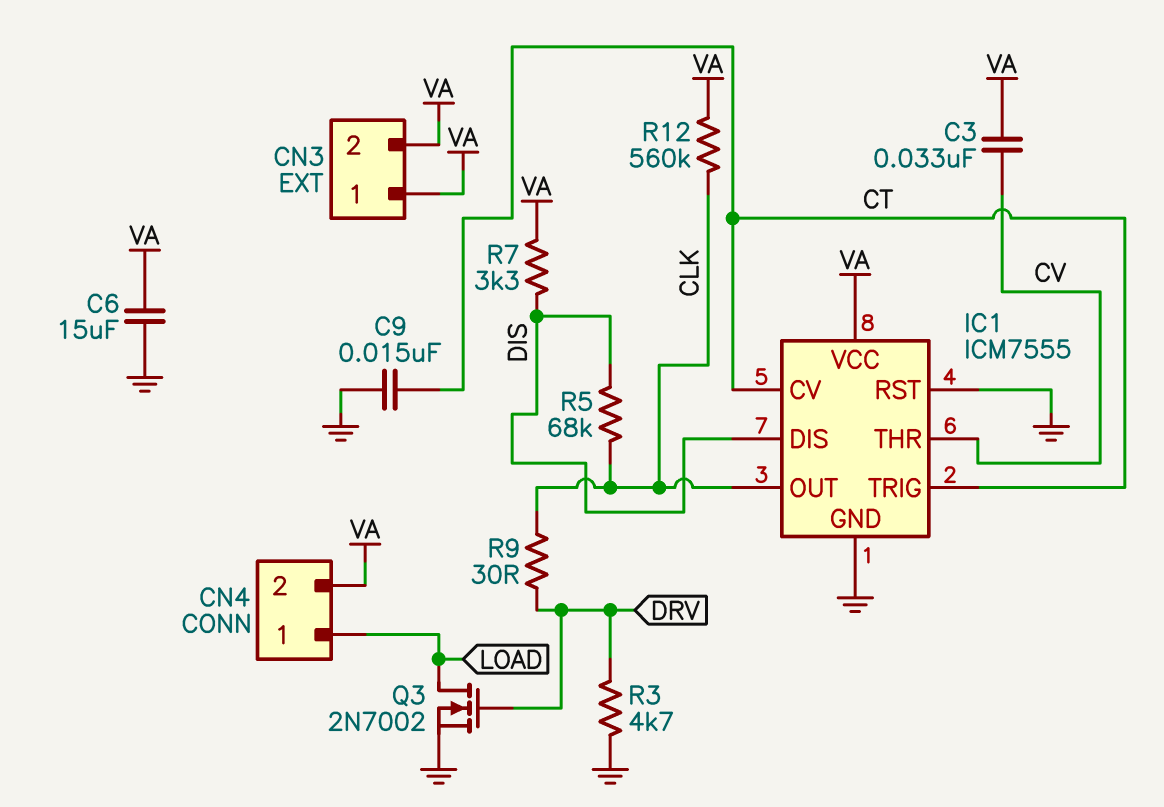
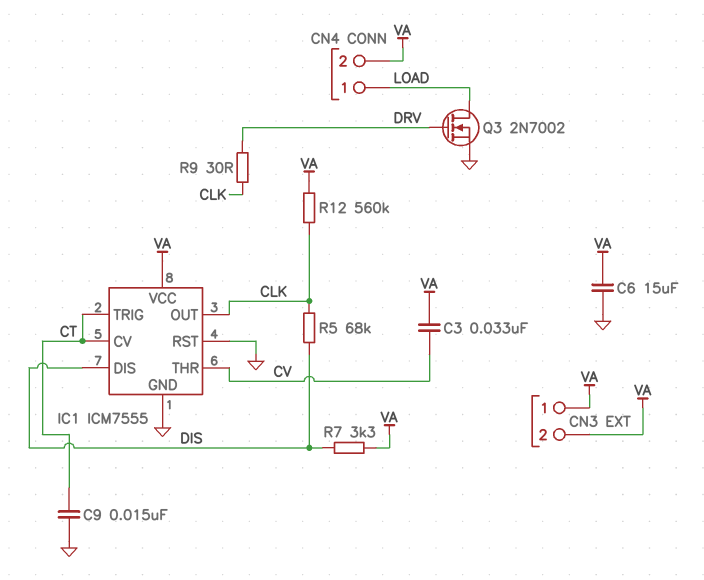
R3: 4.7k (DRV, GND) -> none

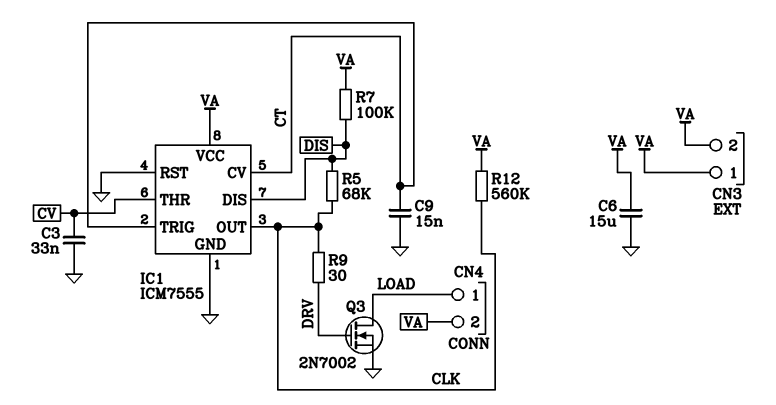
C3: 33nF (CV, VA) -> 33nF (CV, GND)
R7: 3.3k (DIS, VA) -> 100k (DIS, VA)

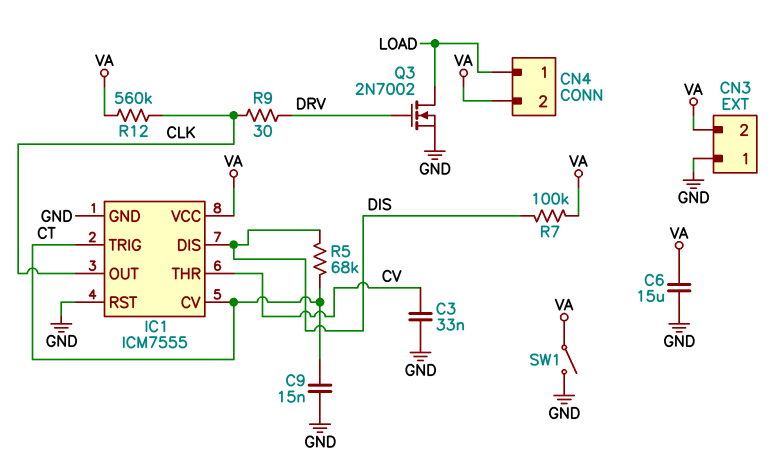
CN3 pin 1: VA -> GND
R5: 68k (CLK, DIS) -> 68k (CT, DIS)
SW1: none -> switch (GND, VA)

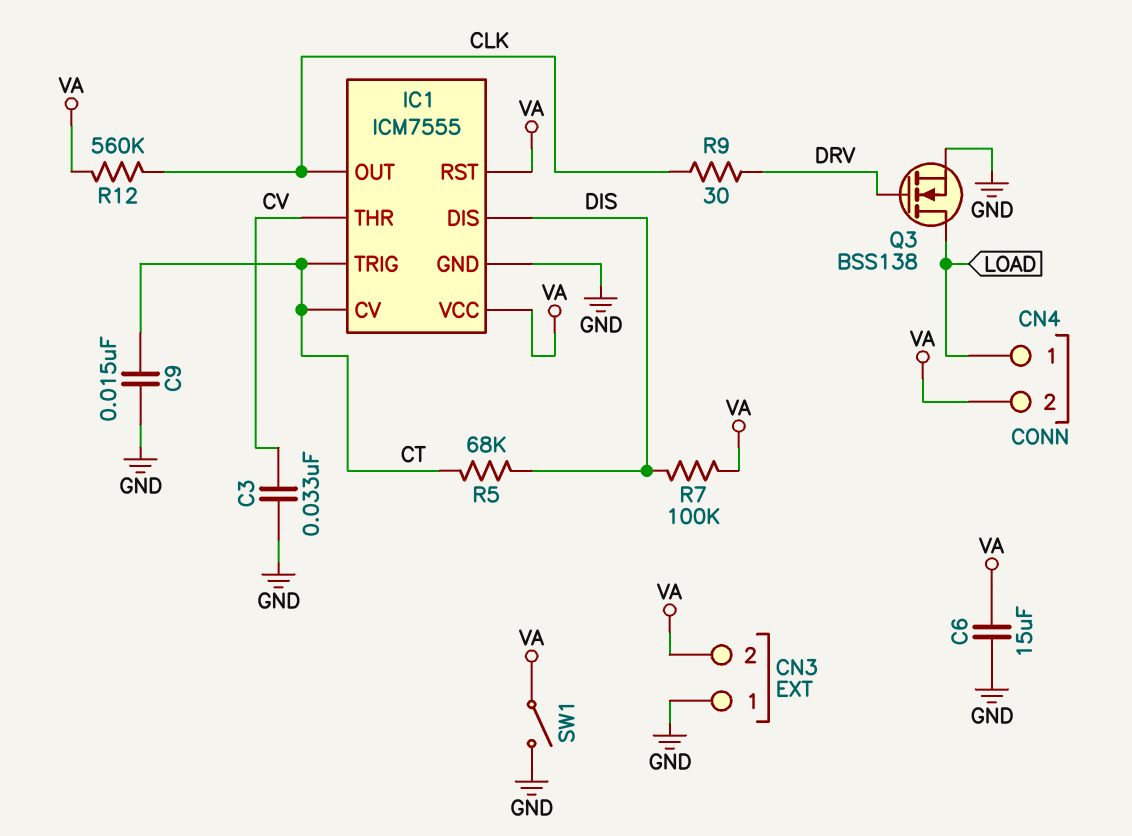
IC1 pin RST: GND -> VA
Q3: NMOS 2N7002 (G DRV, D LOAD, S GND) -> NMOS BSS138 (G DRV, D LOAD, S GND)

